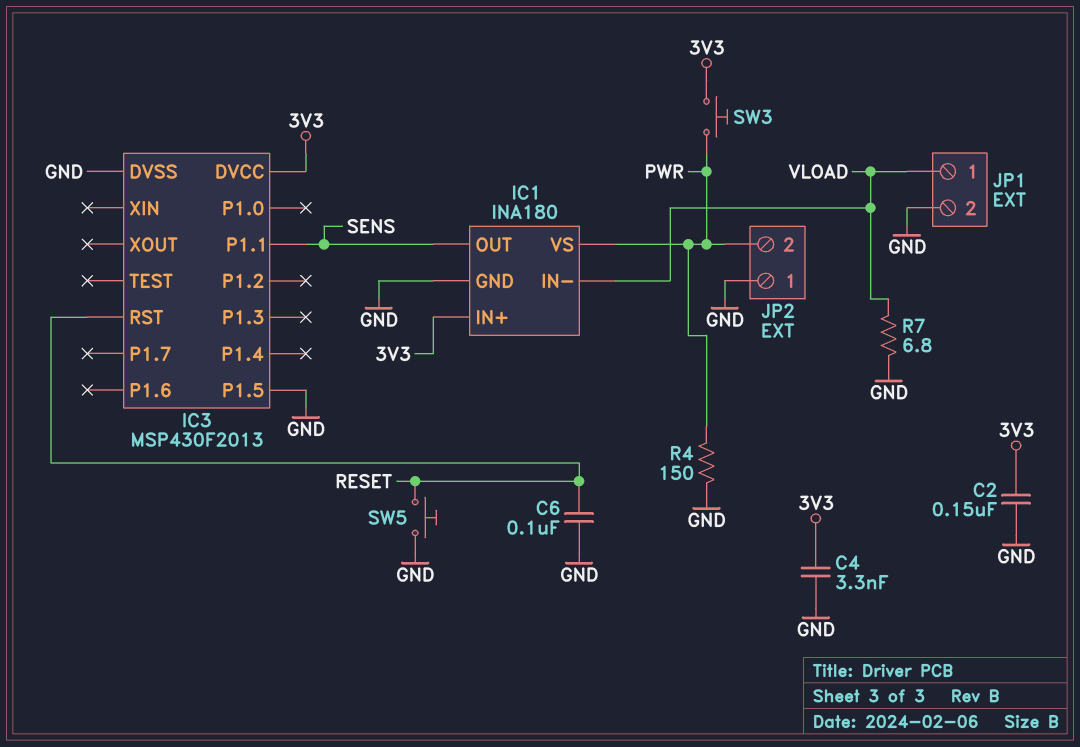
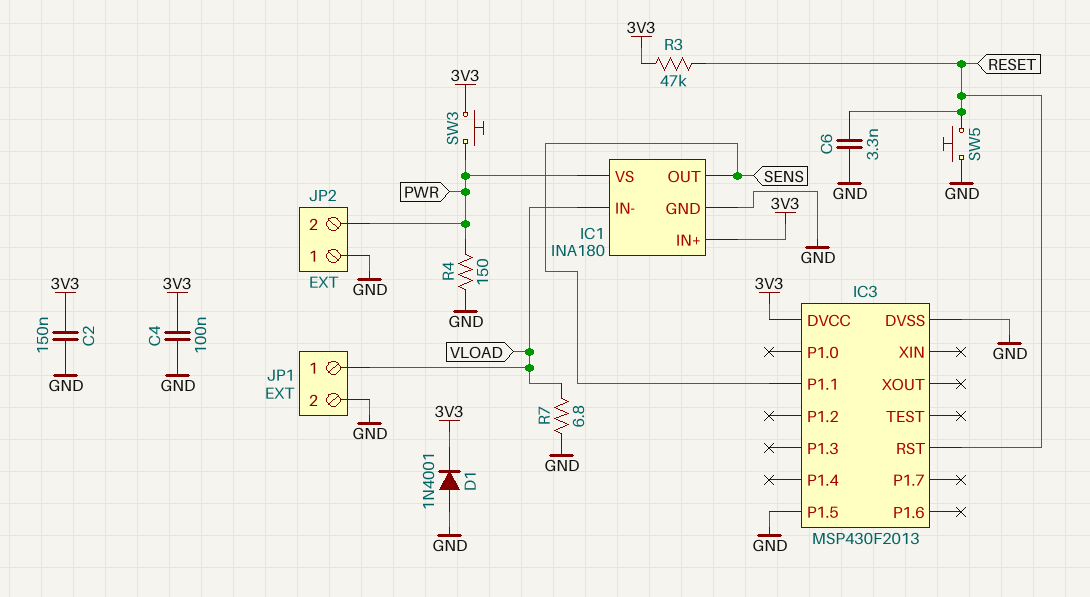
C4: 3.3nF (3V3, GND) -> 100nF (3V3, GND)
C6: 100nF (GND, RESET) -> 3.3nF (GND, RESET)
D1: none -> diode 1N4001 (A GND, K 3V3)
R3: none -> 47k (3V3, RESET)

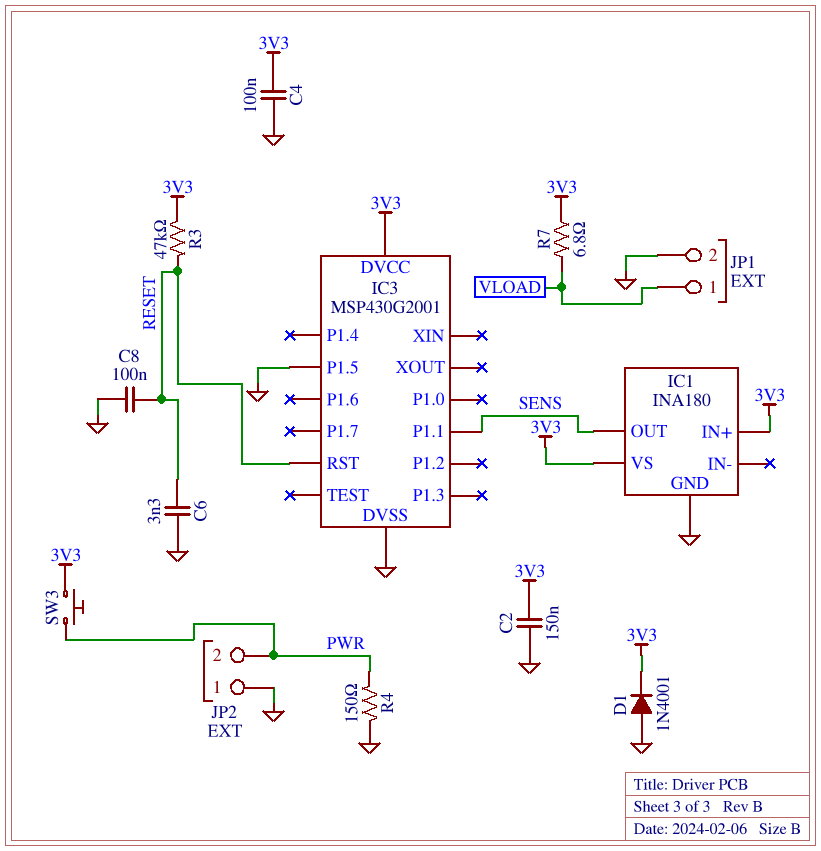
C8: none -> 100nF (GND, RESET)
IC1 pin IN-: VLOAD -> none
IC1 pin VS: PWR -> 3V3
IC3: MSP430F2013 -> MSP430G2001
R7: 6.8 (GND, VLOAD) -> 6.8 (3V3, VLOAD)
SW5: button (GND, RESET) -> none

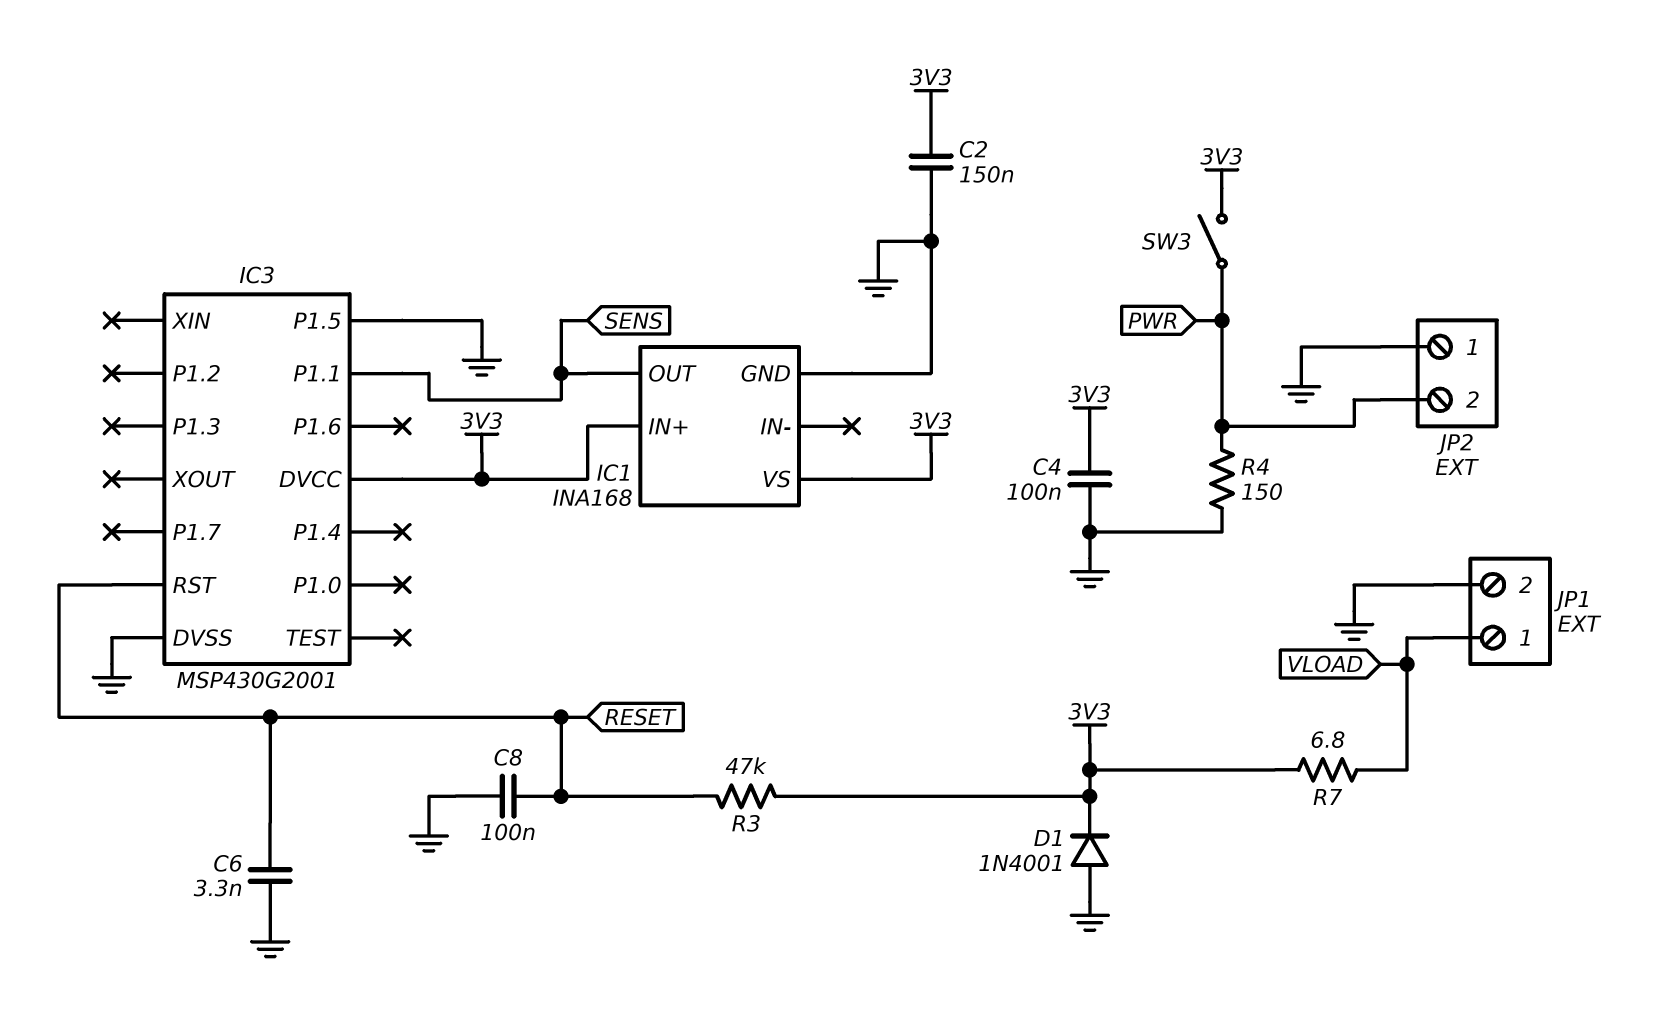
IC1: INA180 -> INA168
SW3: button (3V3, PWR) -> switch (3V3, PWR)

